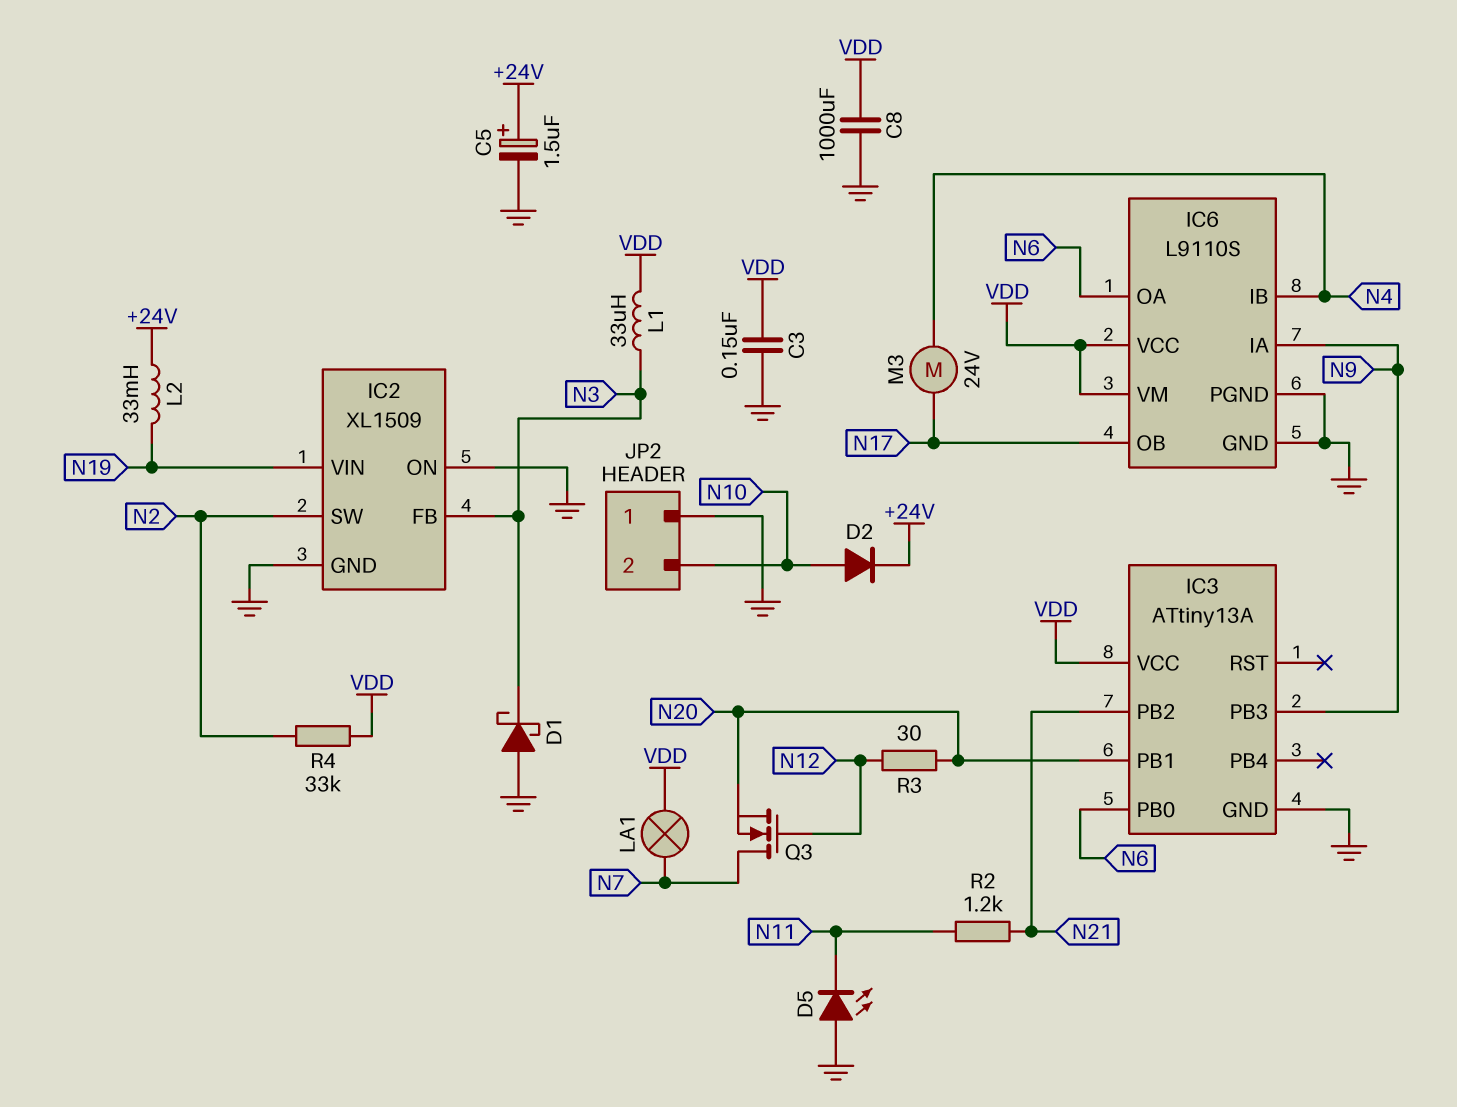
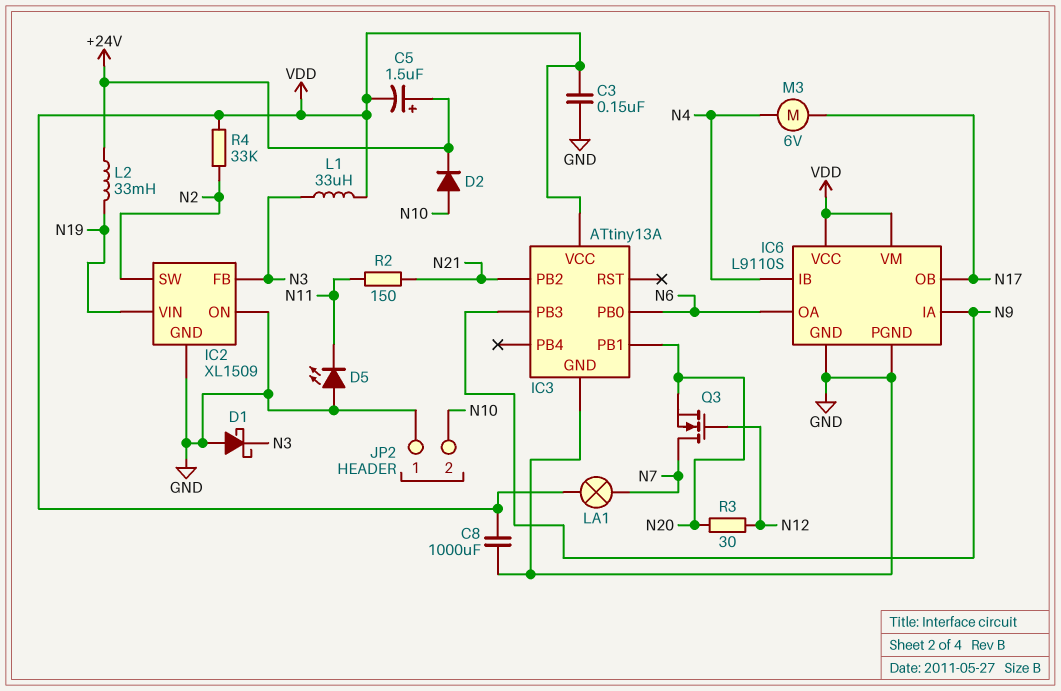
C5: 1.5uF (plus +24V, minus GND) -> 1.5uF (plus +24V, minus VDD)
M3: motor 24V (N4, N17) -> motor 6V (N4, N17)
R2: 1.2k (N11, N21) -> 150 (N11, N21)

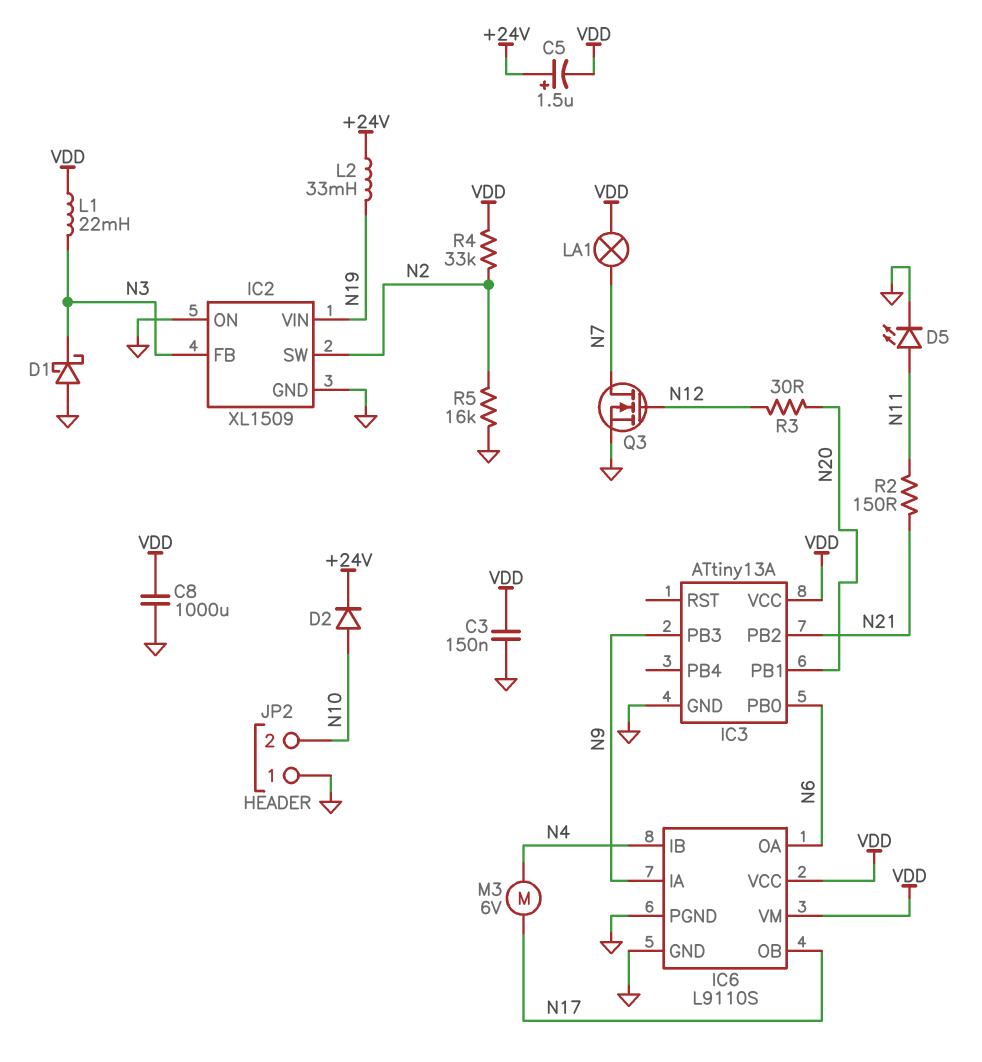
D5: LED (A GND, K N11) -> LED (A N11, K GND)
L1: 33uH (N3, VDD) -> 22mH (N3, VDD)
Q3: NMOS (G N12, D N7, S N20) -> NMOS (G N12, D N7, S GND)
R5: none -> 16k (GND, N2)

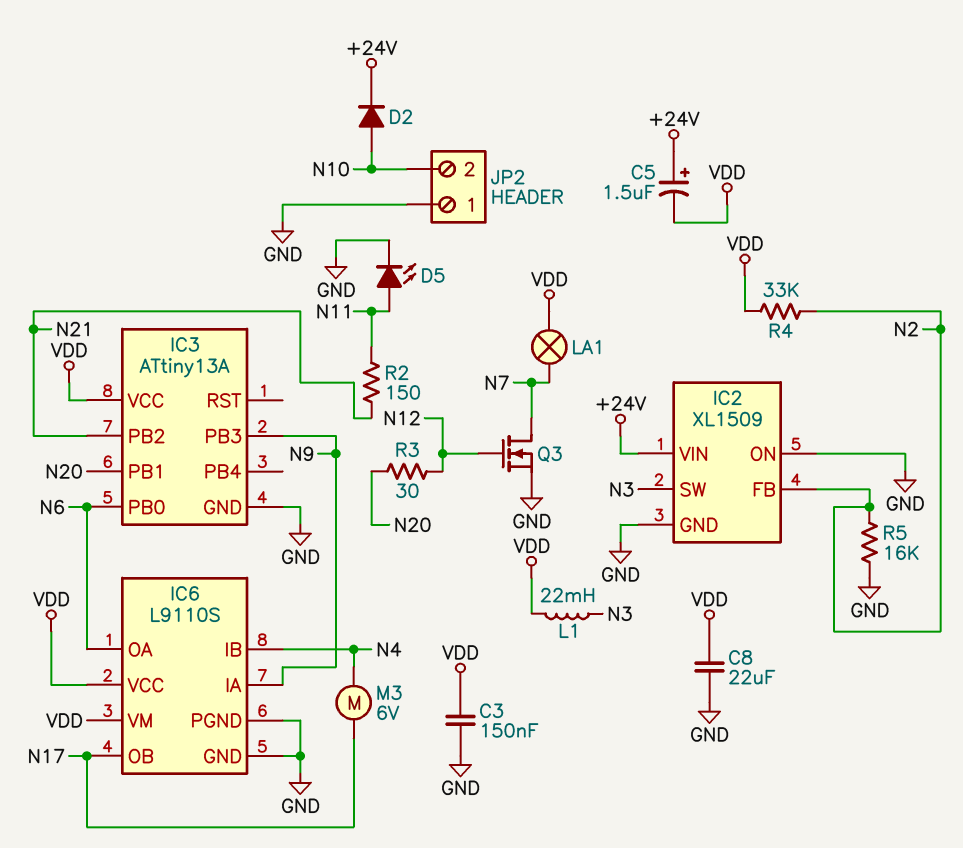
C8: 1000uF (GND, VDD) -> 22uF (GND, VDD)
D1: schottky (A GND, K N3) -> none
IC2 pin FB: N3 -> N2
IC2 pin SW: N2 -> N3
IC2 pin VIN: N19 -> +24V
L2: 33mH (+24V, N19) -> none

